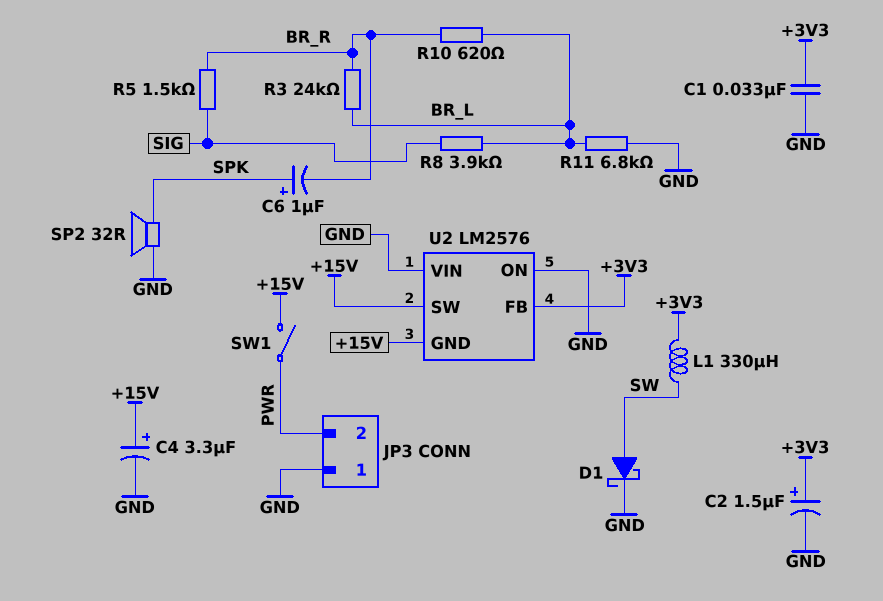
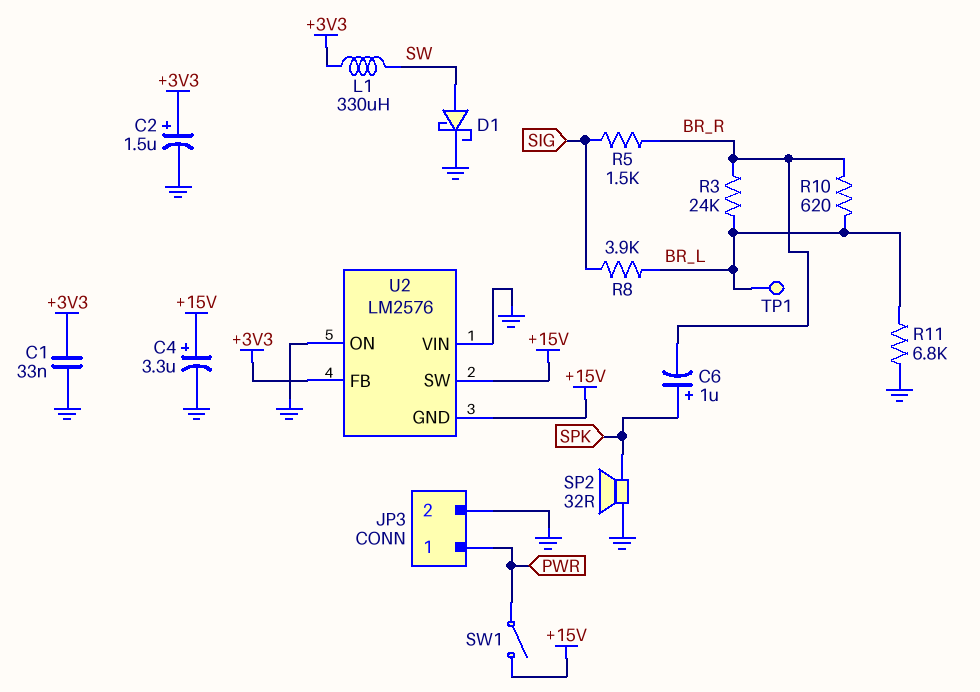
JP3 pin 1: GND -> PWR
JP3 pin 2: PWR -> GND
TP1: none -> test point (BR_L)

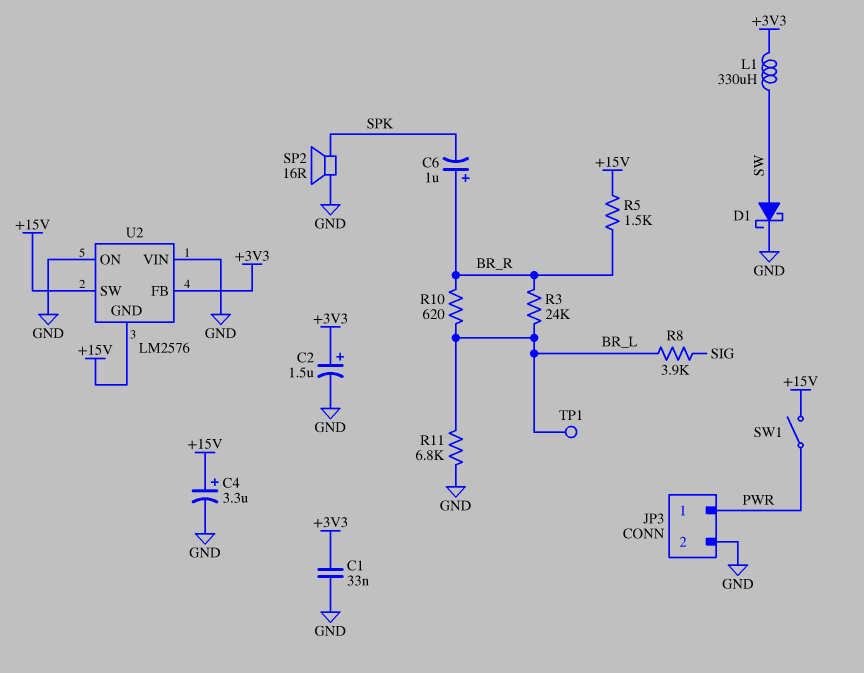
C6: 1uF (plus SPK, minus BR_R) -> 1uF (plus BR_R, minus SPK)
R5: 1.5k (BR_R, SIG) -> 1.5k (+15V, BR_R)
SP2: speaker 32R (GND, SPK) -> speaker 16R (GND, SPK)

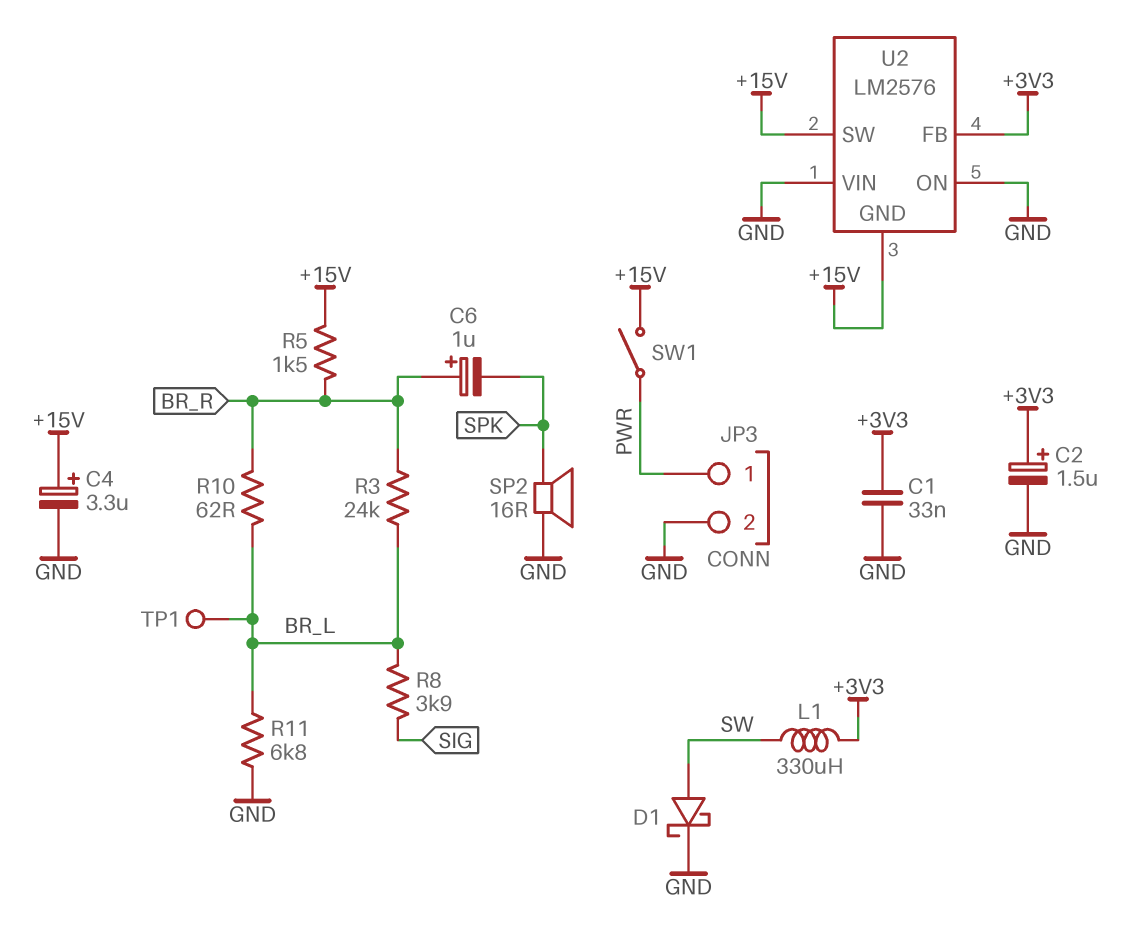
R10: 620 (BR_L, BR_R) -> 62 (BR_L, BR_R)

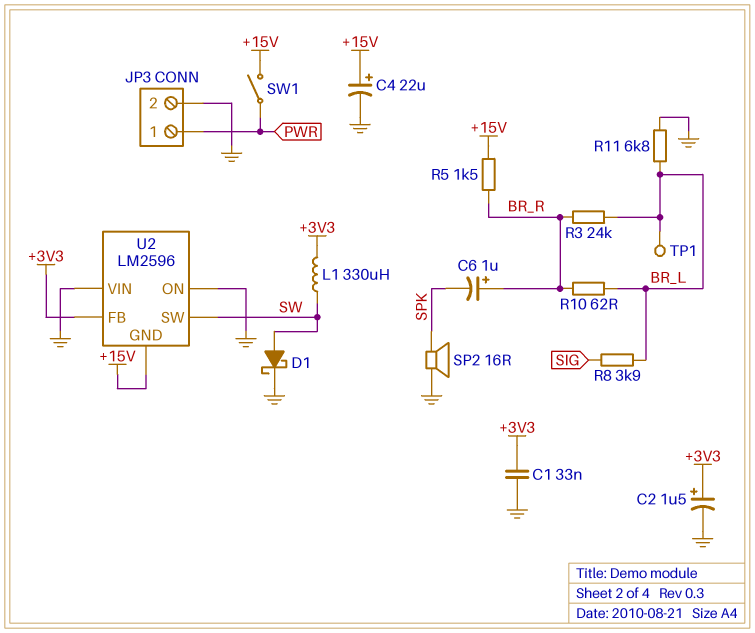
C4: 3.3uF (plus +15V, minus GND) -> 22uF (plus +15V, minus GND)
U2: LM2576 -> LM2596
U2 pin SW: +15V -> SW

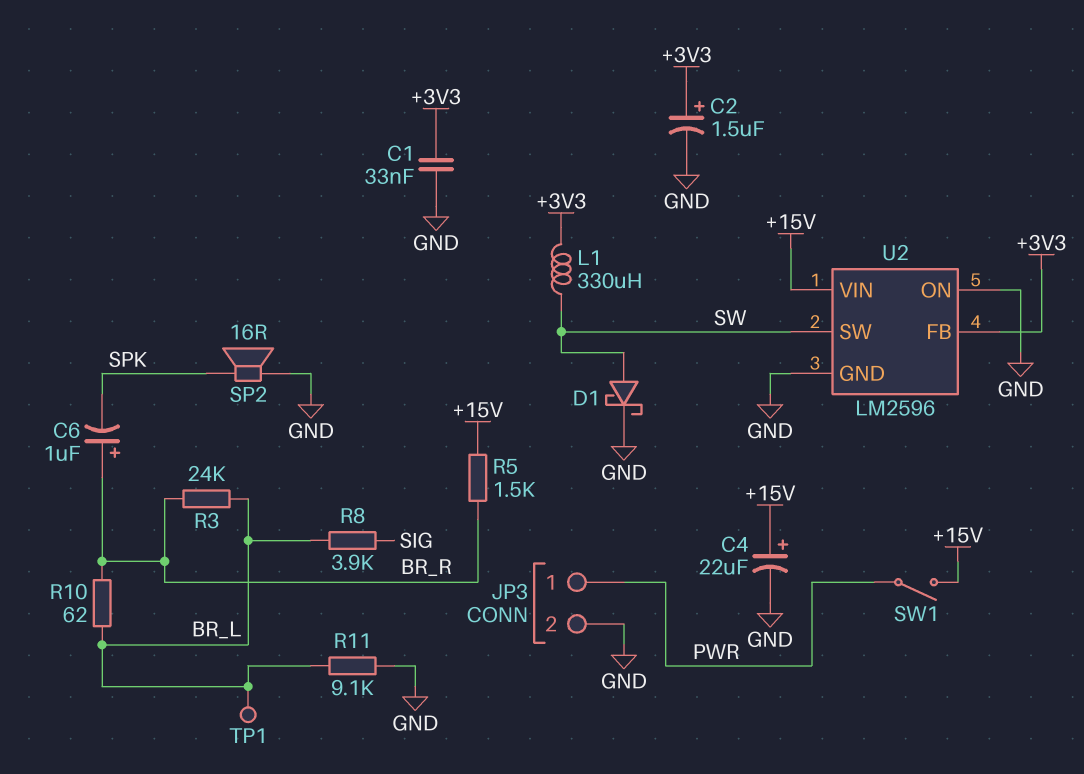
R11: 6.8k (BR_L, GND) -> 9.1k (BR_L, GND)
U2 pin GND: +15V -> GND
U2 pin VIN: GND -> +15V

